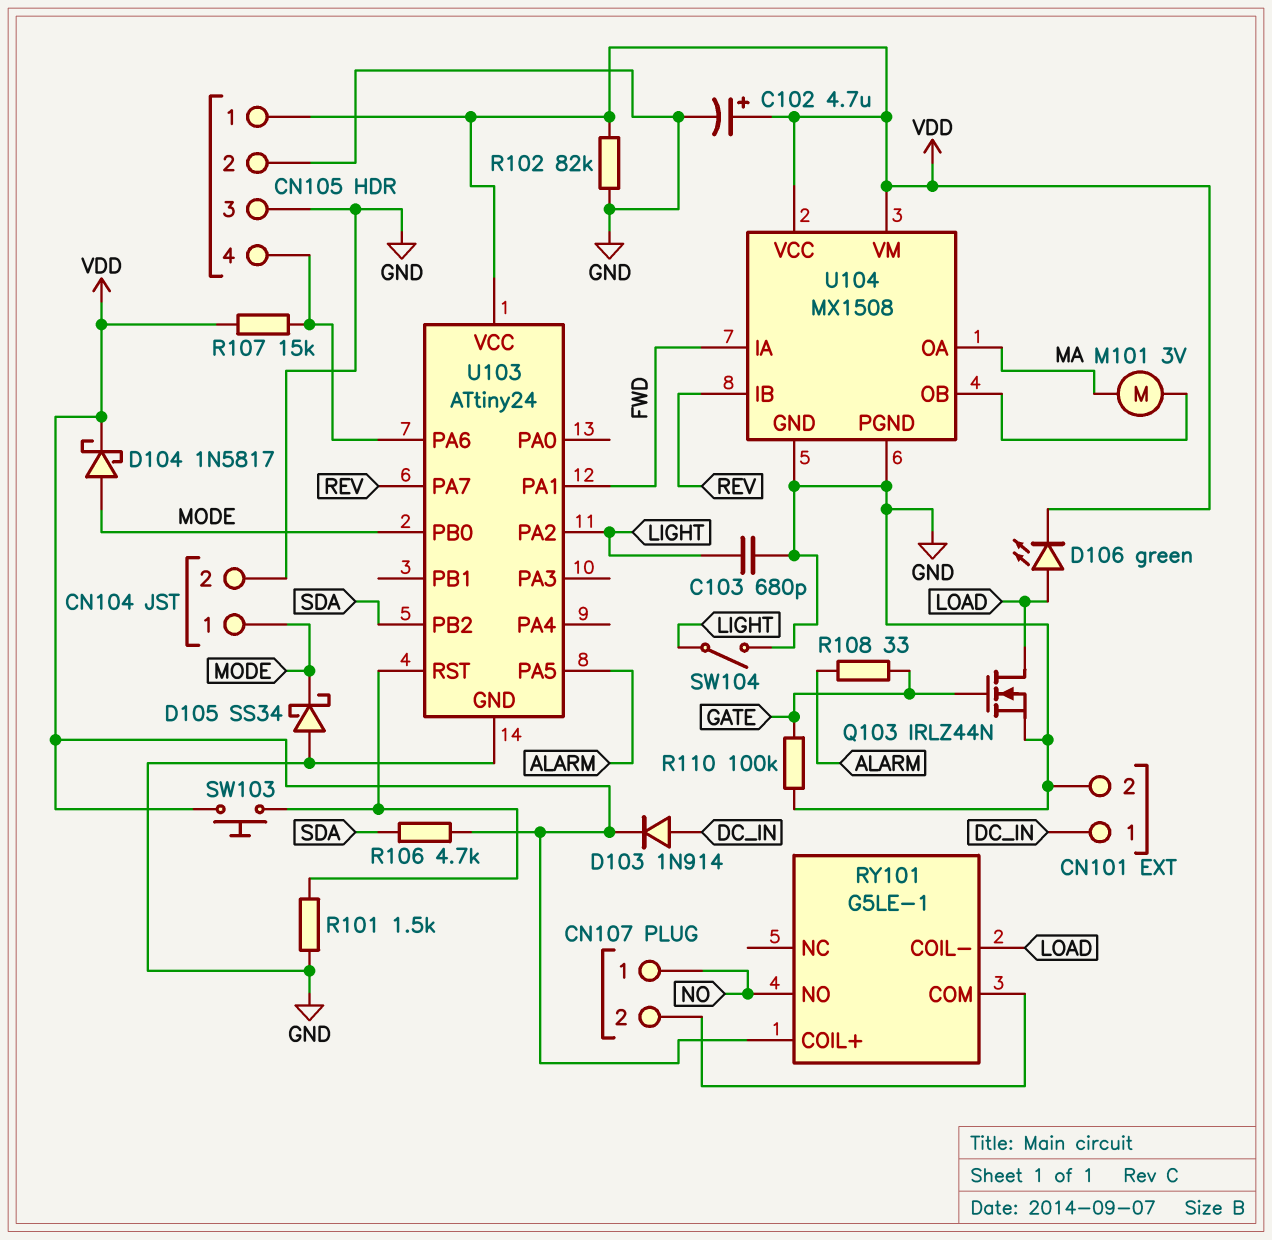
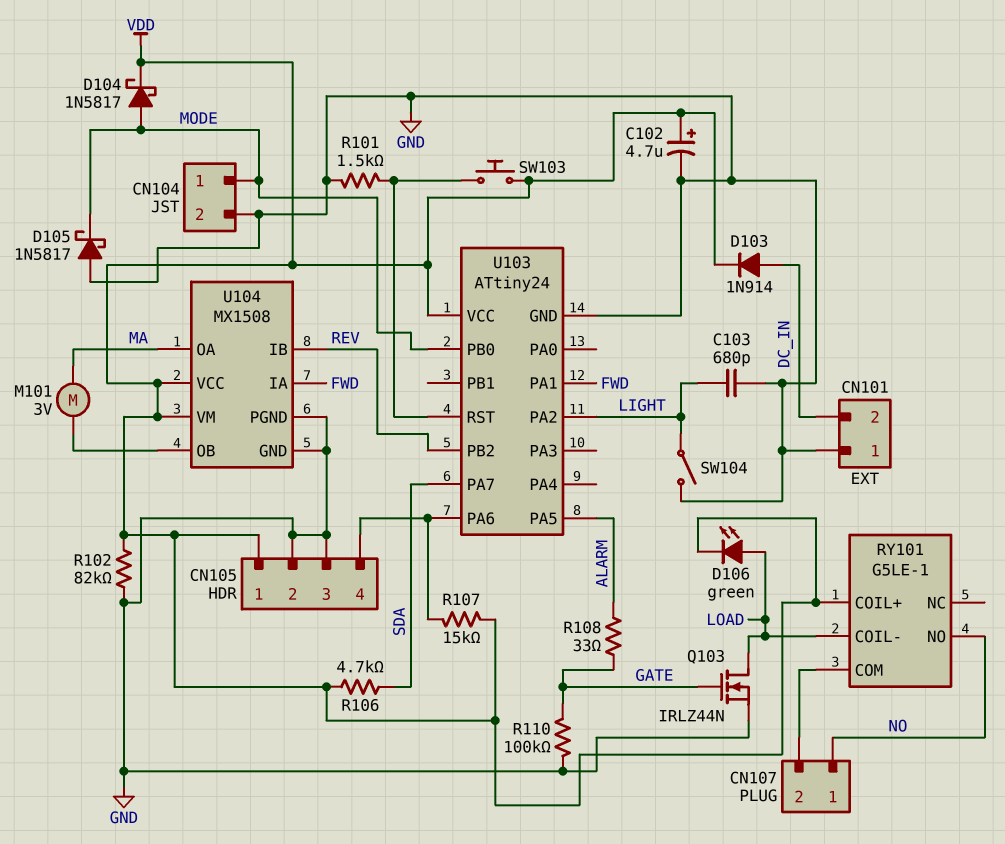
CN101 pin 1: DC_IN -> GND
CN101 pin 2: GND -> DC_IN
D105: schottky SS34 (A GND, K MODE) -> schottky 1N5817 (A GND, K MODE)
U103 pin PA7: REV -> SDA
U103 pin PB2: SDA -> REV

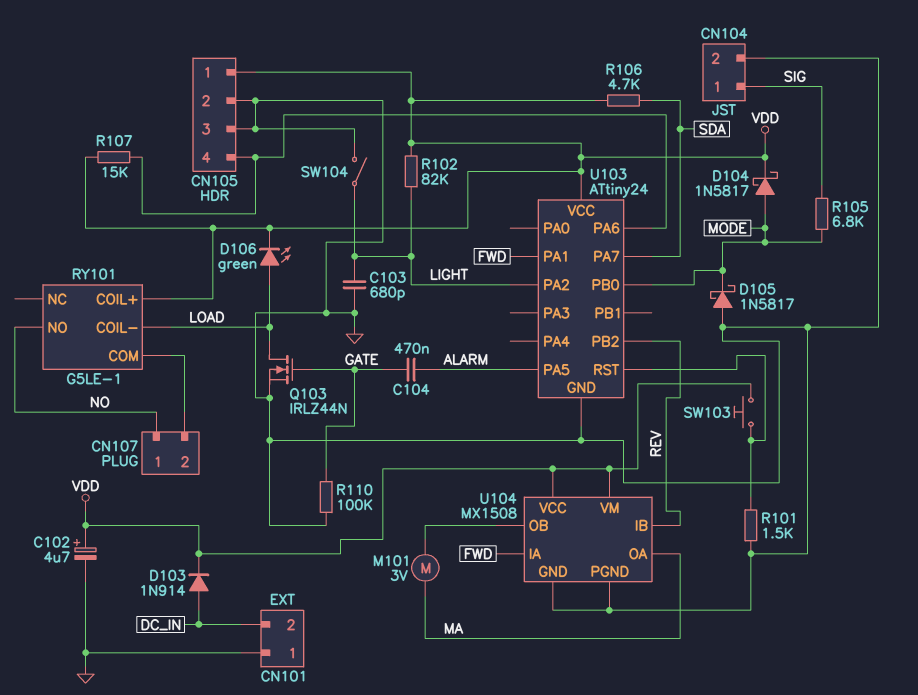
C104: none -> 470nF (ALARM, GATE)
CN104 pin 1: MODE -> SIG
R102: 82k (GND, VDD) -> 82k (LIGHT, VDD)
R105: none -> 6.8k (MODE, SIG)
R108: 33 (ALARM, GATE) -> none

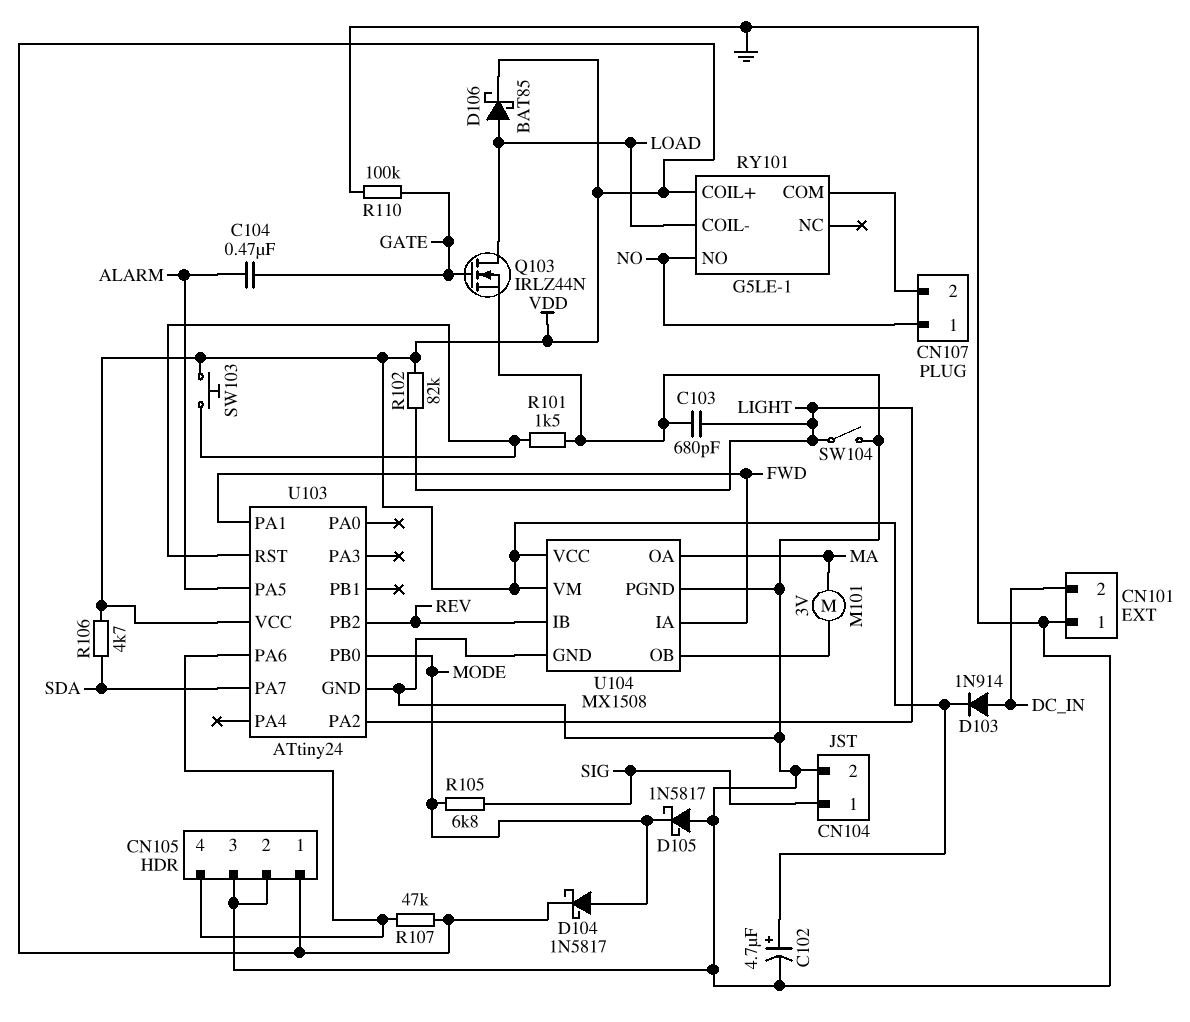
D106: LED green (A LOAD, K VDD) -> schottky BAT85 (A LOAD, K VDD)
R107: 15k (CN105/4, VDD) -> 47k (CN105/4, VDD)

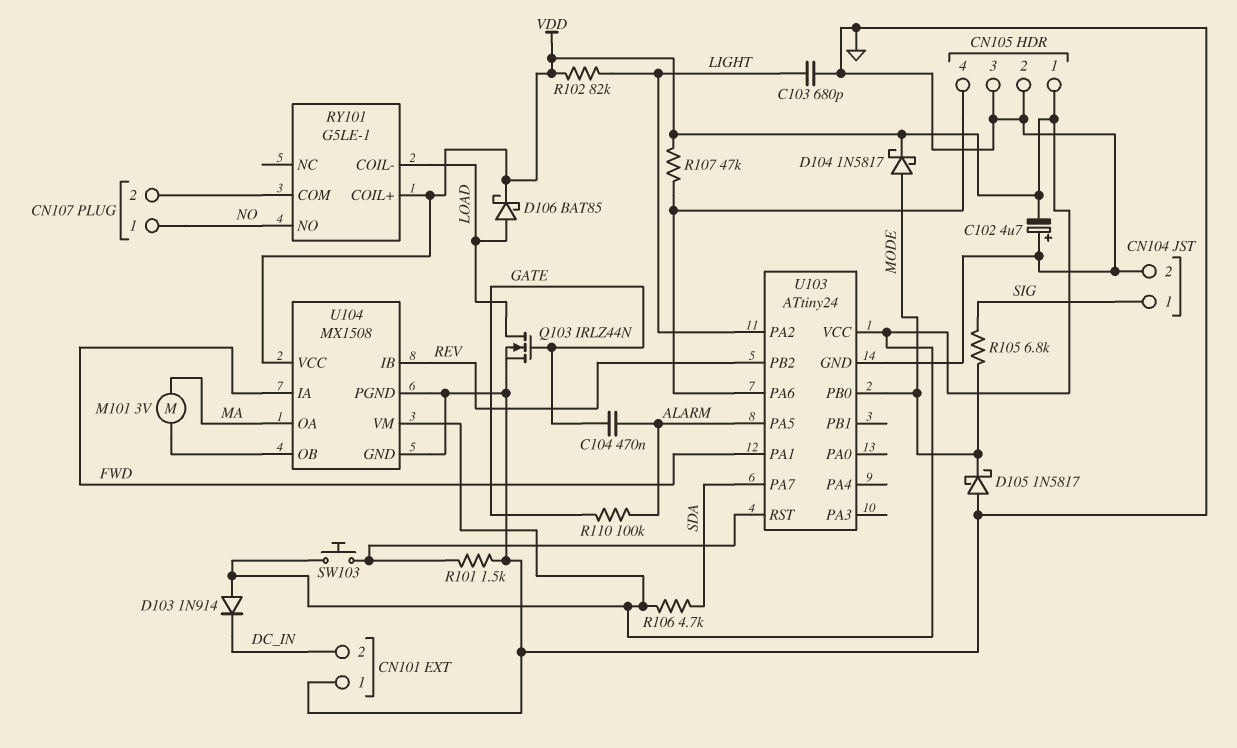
C102: 4.7uF (plus VDD, minus GND) -> 4.7uF (plus GND, minus VDD)
D103: diode 1N914 (A DC_IN, K VDD) -> diode 1N914 (A VDD, K DC_IN)
R110: 100k (GATE, GND) -> 100k (ALARM, GATE)
SW104: switch (GND, LIGHT) -> none

